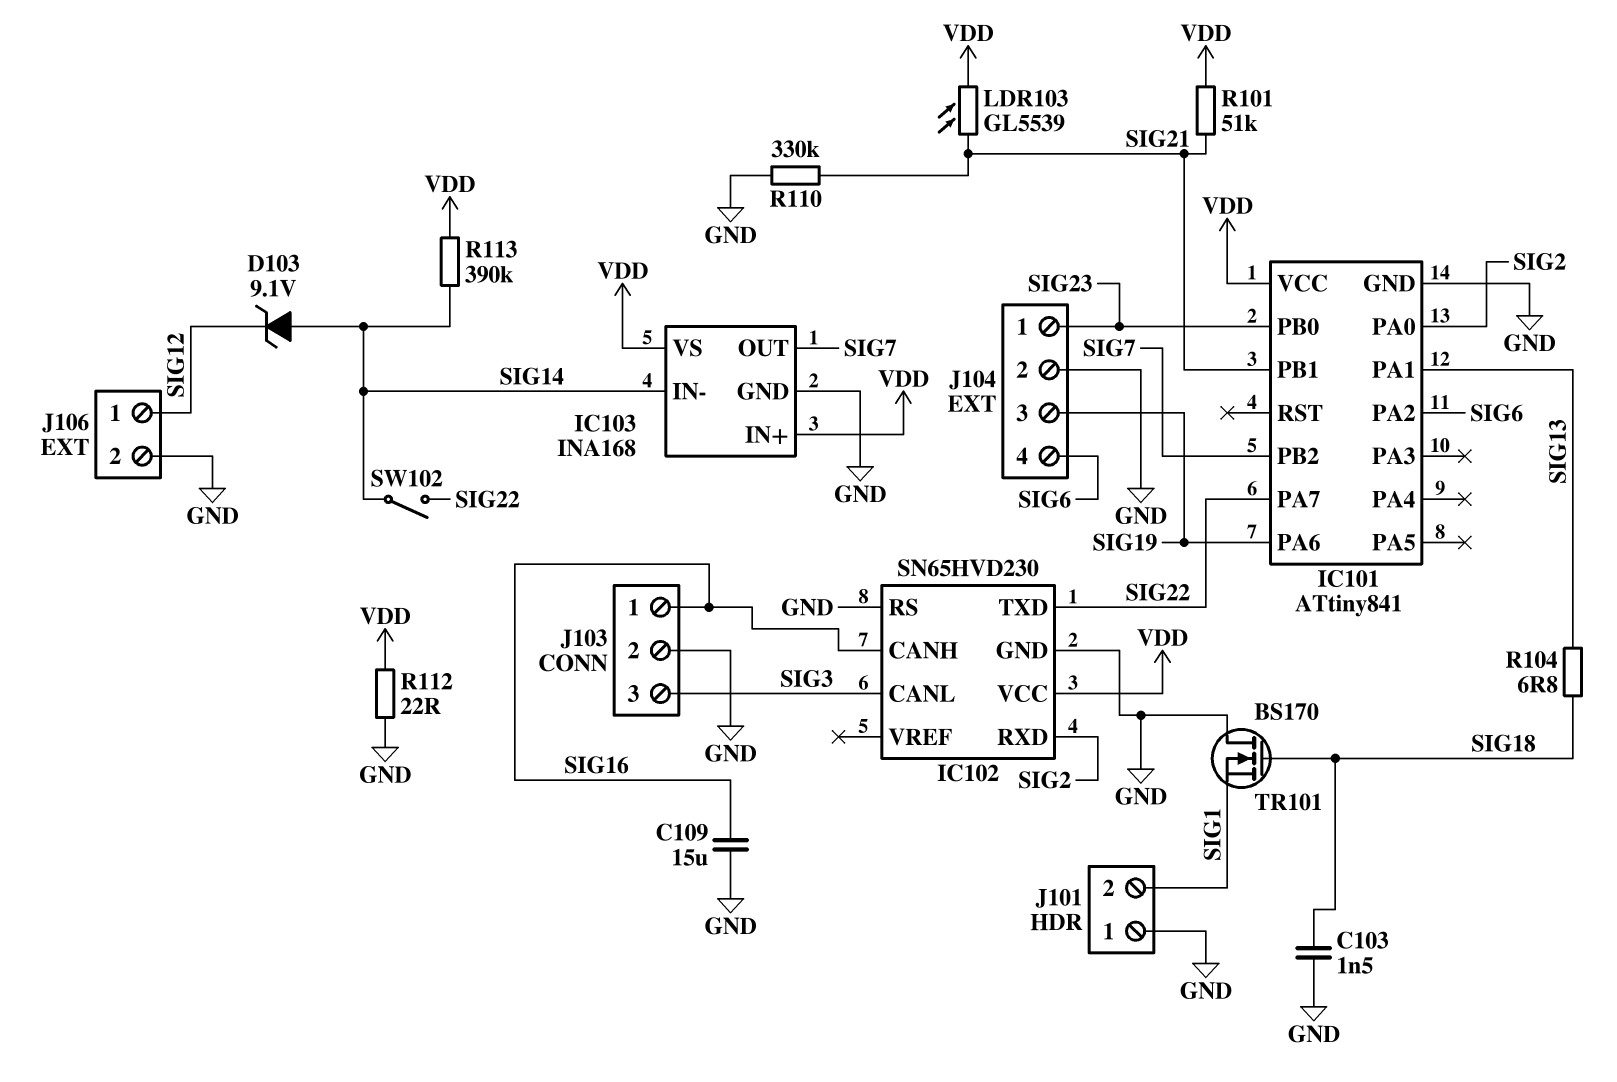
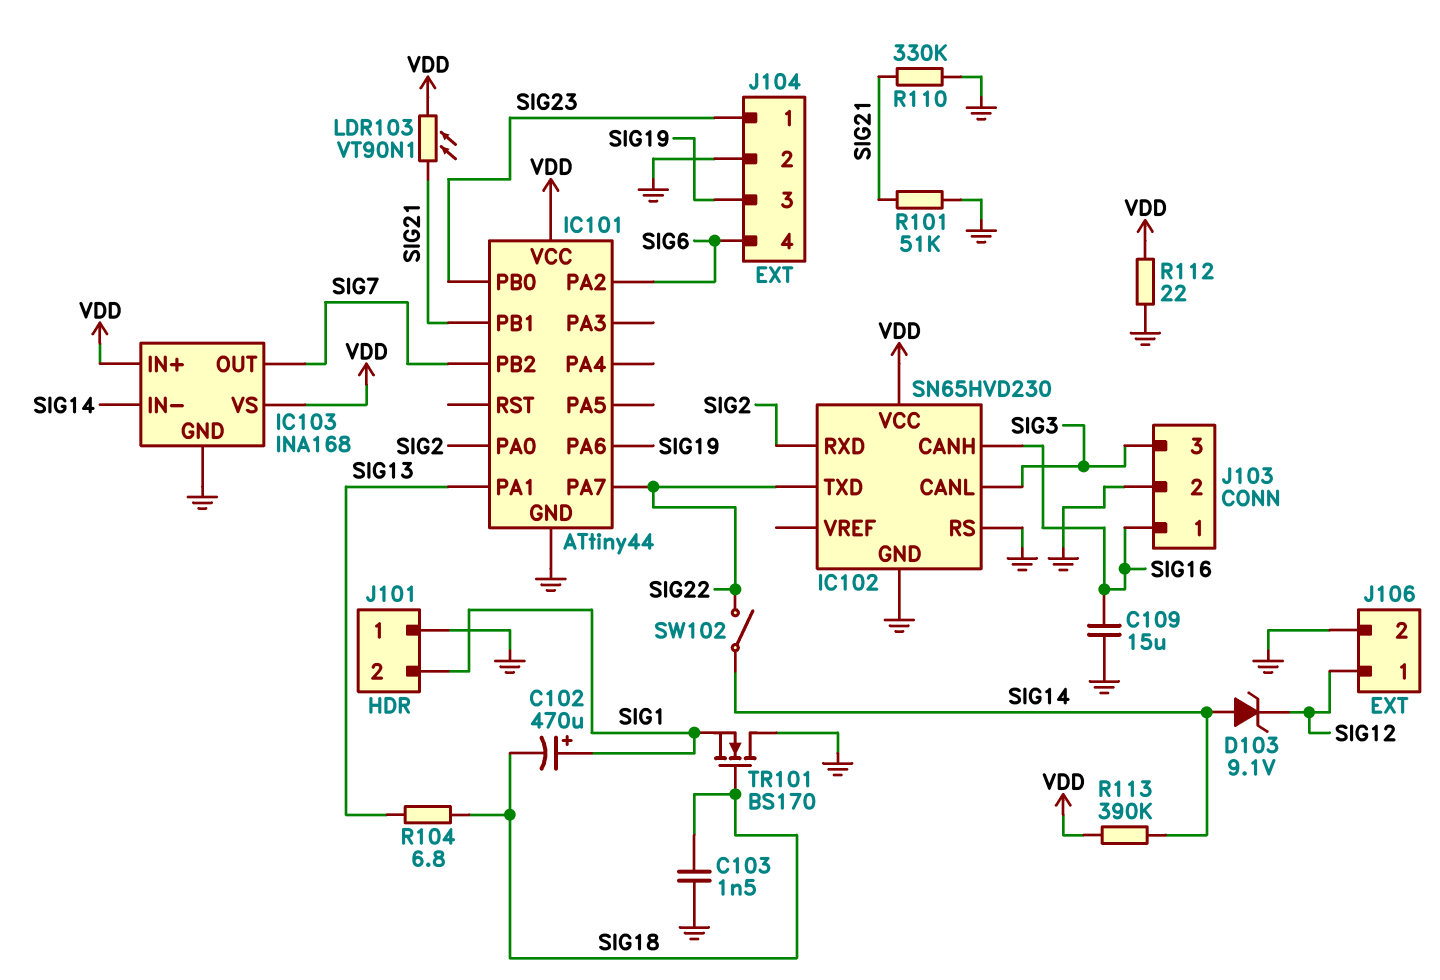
C102: none -> 470uF (plus SIG1, minus SIG18)
IC101: ATtiny841 -> ATtiny44
LDR103: GL5539 (SIG21, VDD) -> VT90N1 (SIG21, VDD)
R101: 51k (SIG21, VDD) -> 51k (GND, SIG21)

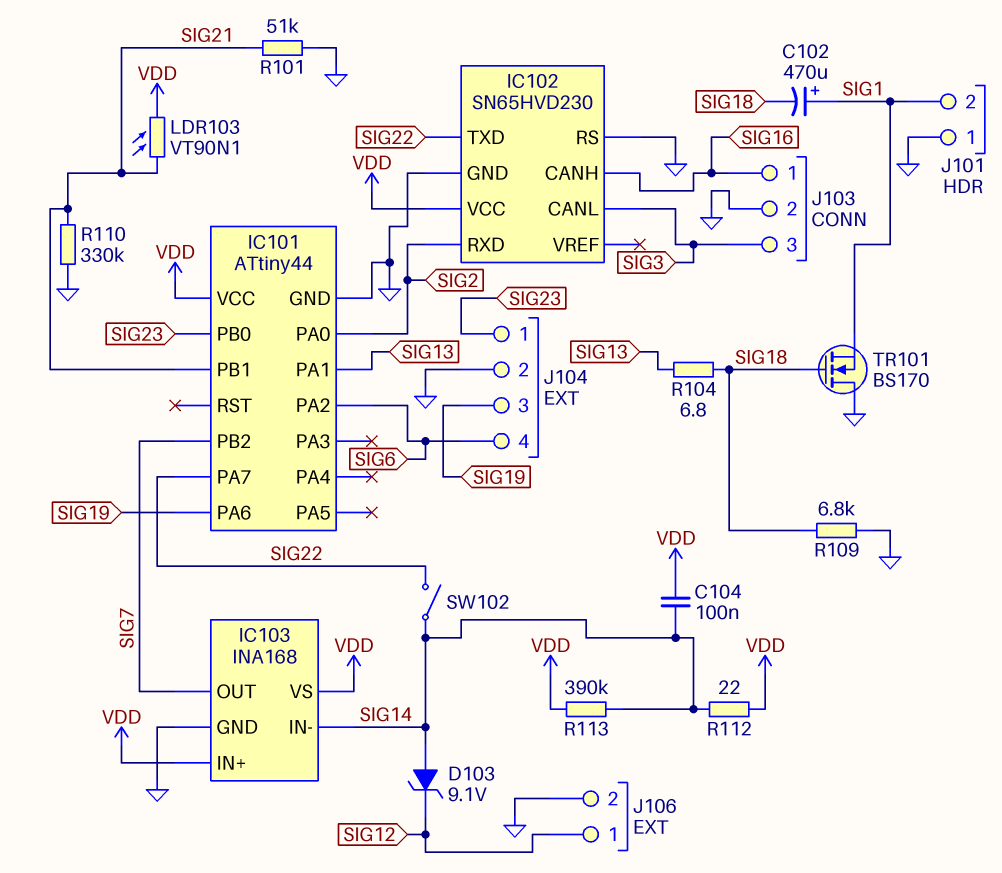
C103: 1.5nF (GND, SIG18) -> none
C104: none -> 100nF (SIG14, VDD)
C109: 15uF (GND, SIG16) -> none
R109: none -> 6.8k (GND, SIG18)
R112: 22 (GND, VDD) -> 22 (SIG14, VDD)

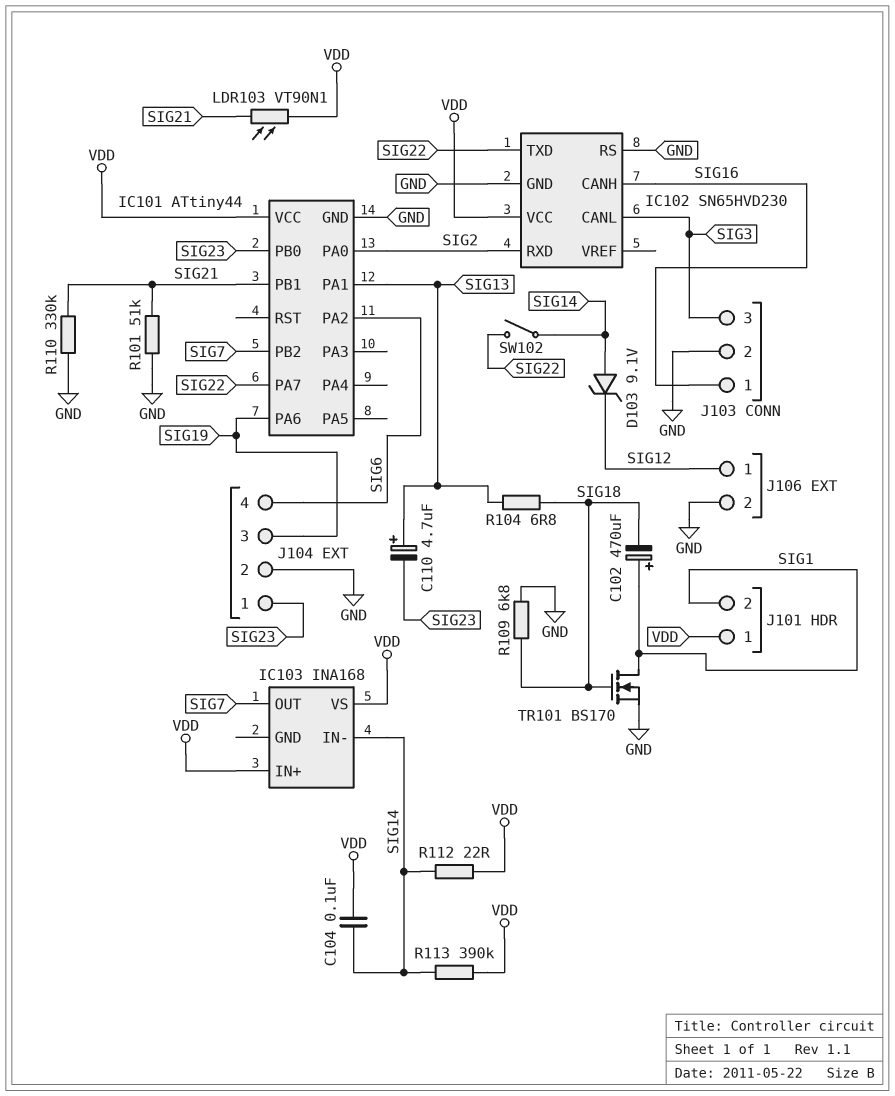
C110: none -> 4.7uF (plus SIG13, minus SIG23)
IC103 pin GND: GND -> none
J101 pin 1: GND -> VDD
TR101: NMOS BS170 (G SIG18, D GND, S SIG1) -> NMOS BS170 (G SIG18, D SIG1, S GND)

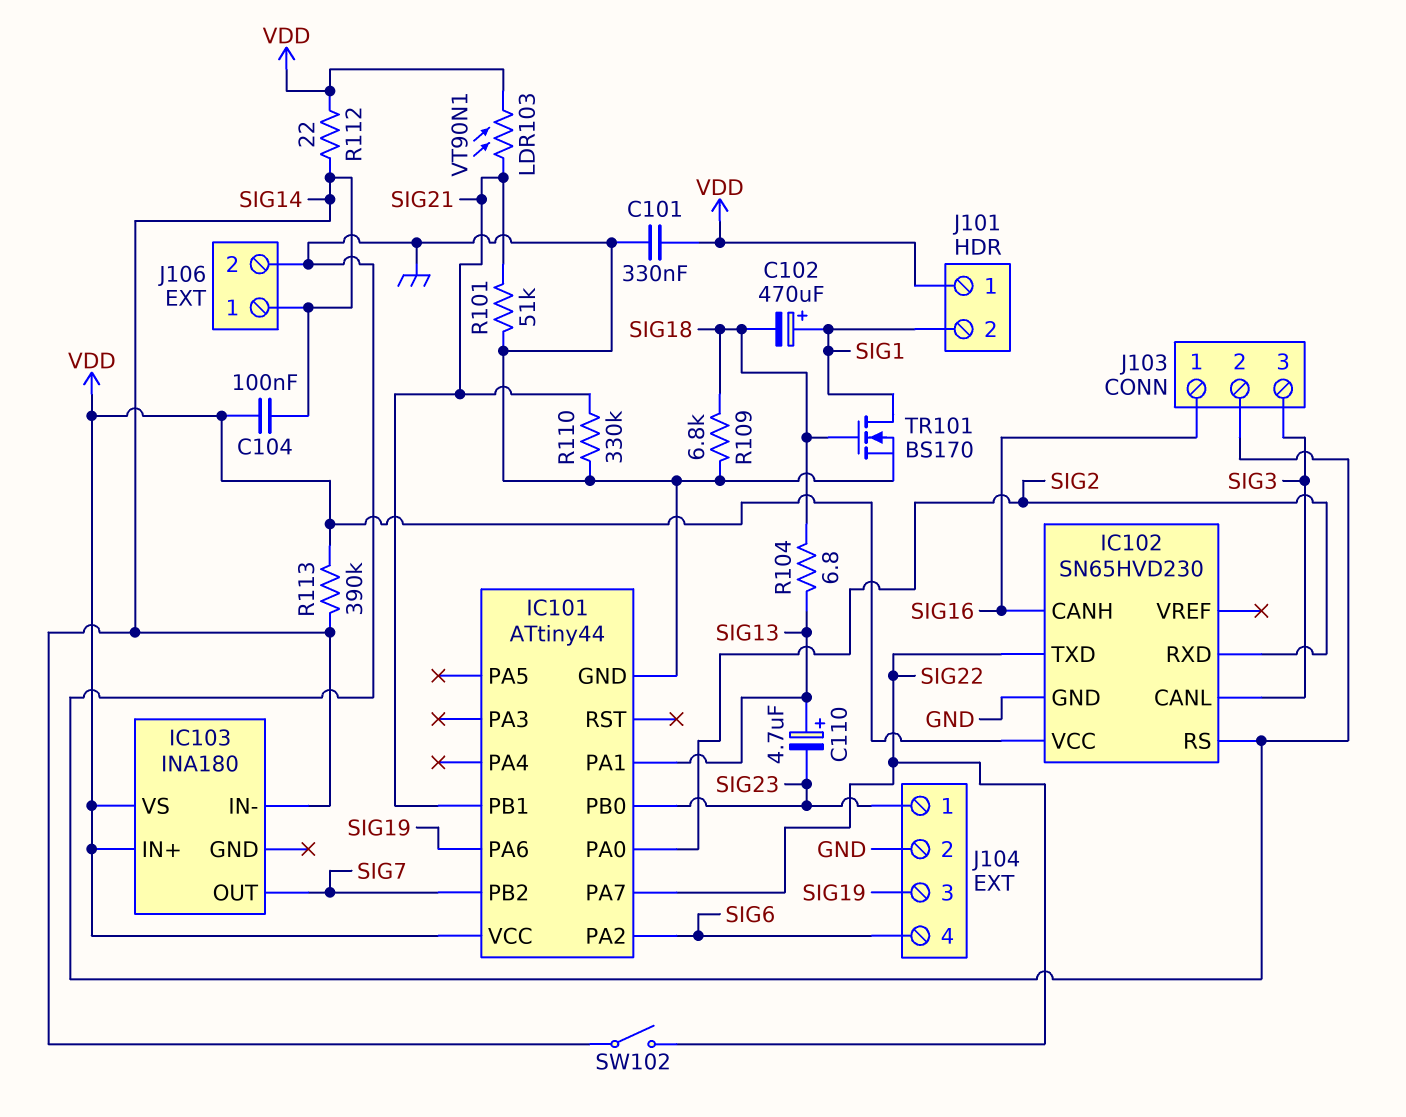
C101: none -> 330nF (GND, VDD)
D103: zener 9.1V (A SIG14, K SIG12) -> none
IC103: INA168 -> INA180
J106 pin 1: SIG12 -> SIG14

